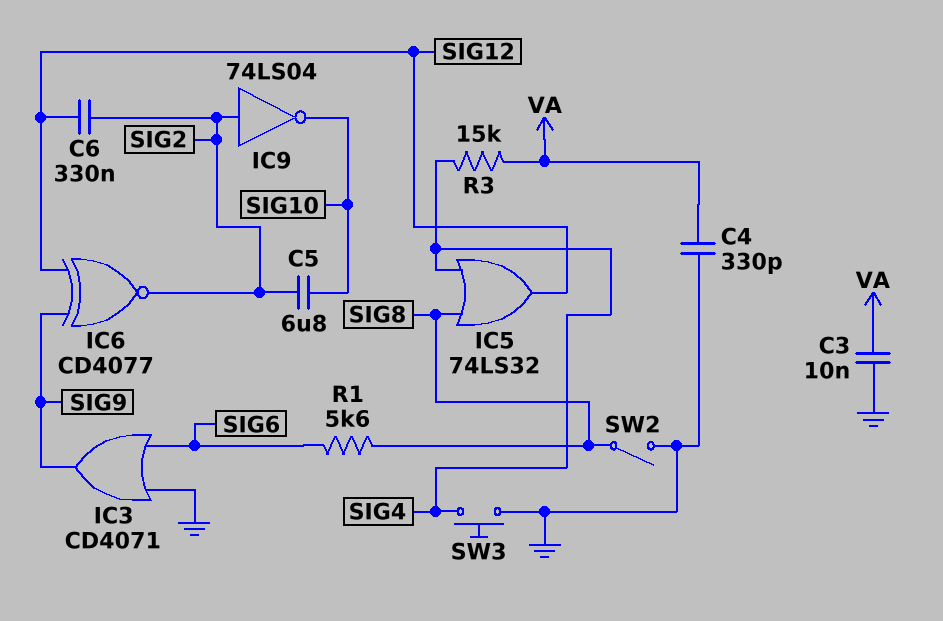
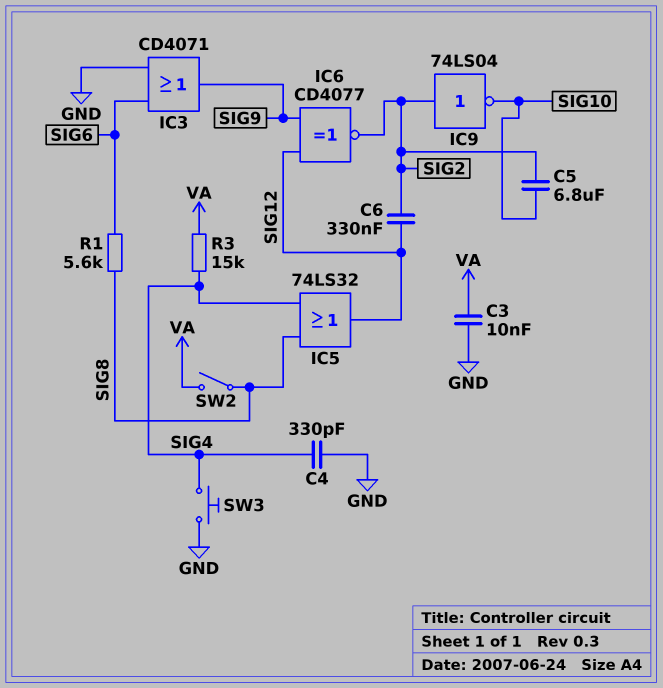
C4: 330pF (GND, VA) -> 330pF (GND, SIG4)
SW2: switch (GND, SIG8) -> switch (SIG8, VA)

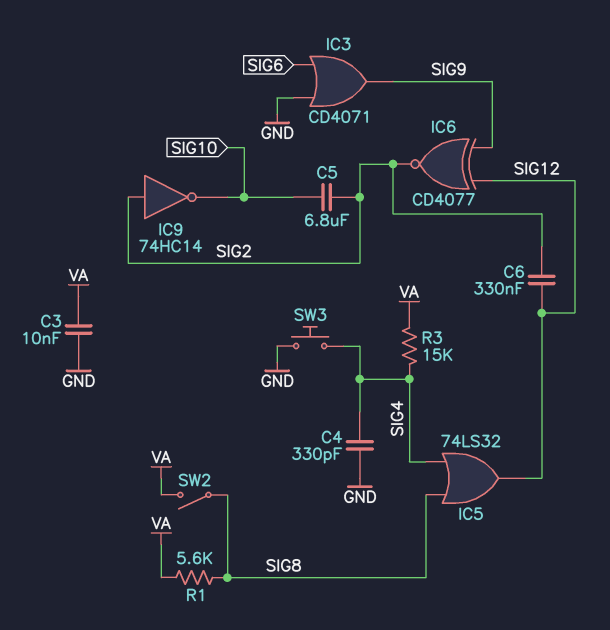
IC9: NOT 74LS04 (in SIG2, out SIG10) -> NOT 74HC14 (in SIG2, out SIG10)
R1: 5.6k (SIG6, SIG8) -> 5.6k (SIG8, VA)

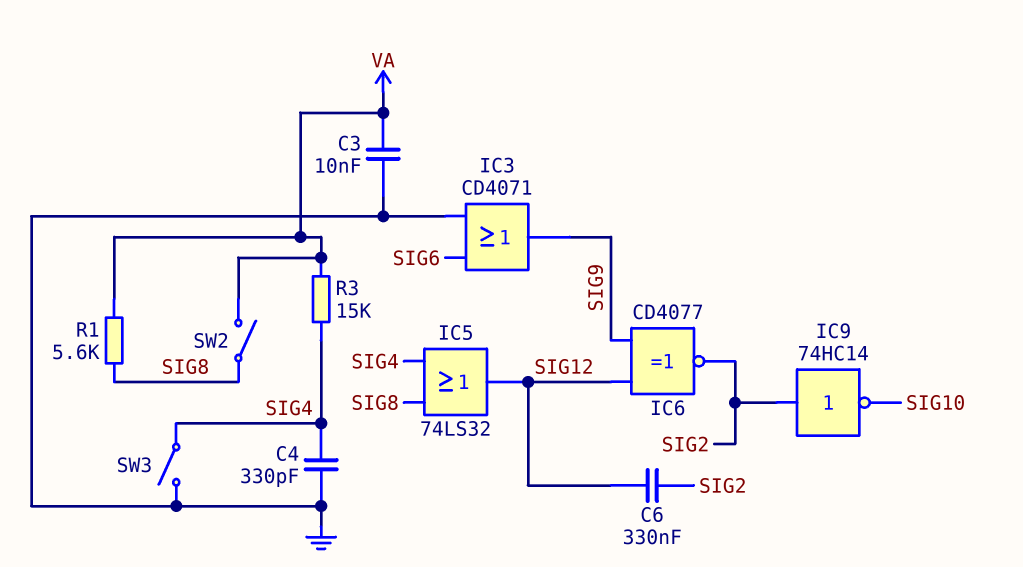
C5: 6.8uF (SIG2, SIG10) -> none
SW3: button (GND, SIG4) -> switch (GND, SIG4)

